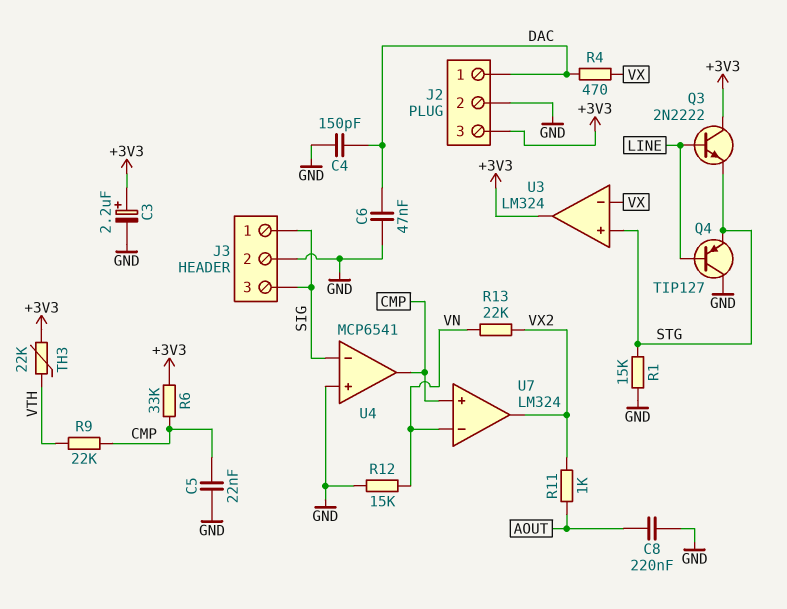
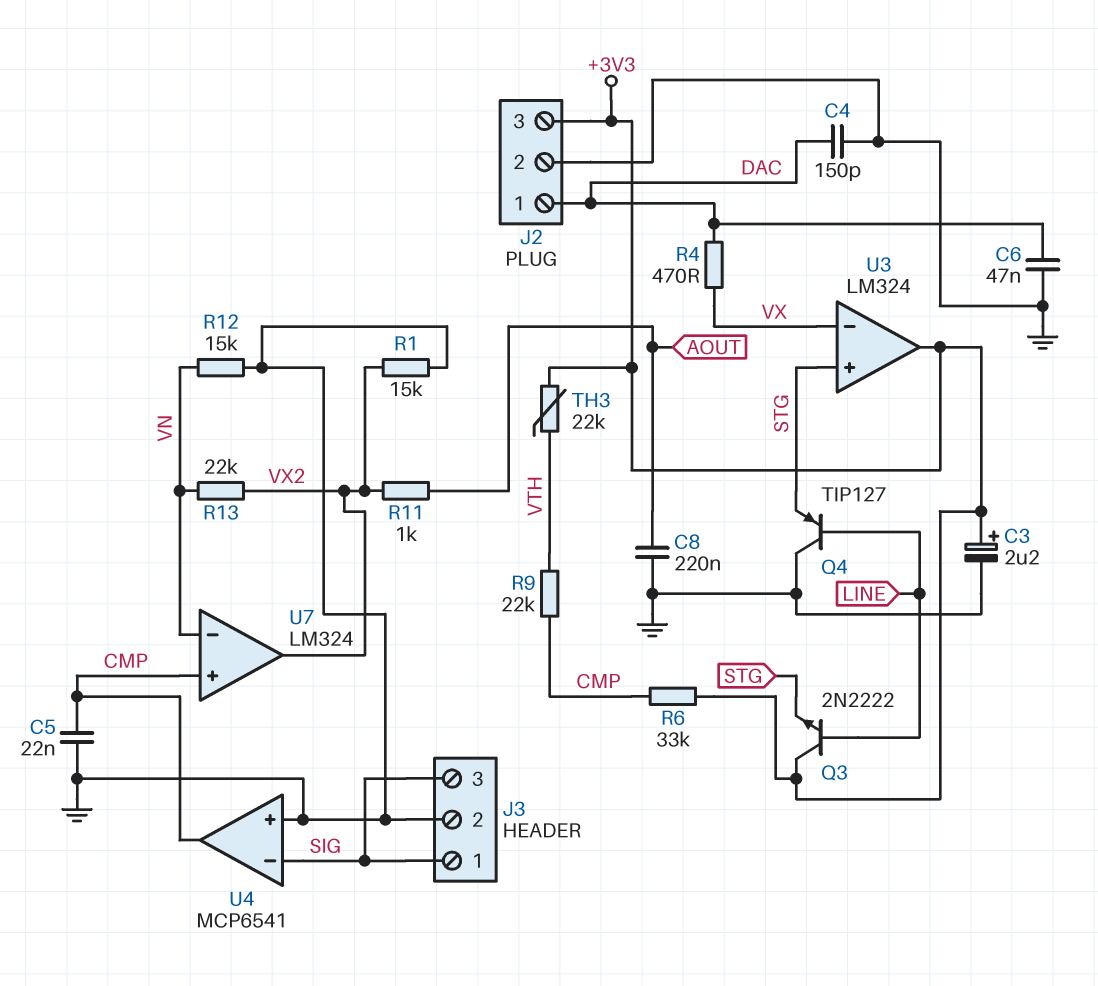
R1: 15k (GND, STG) -> 15k (GND, VX2)

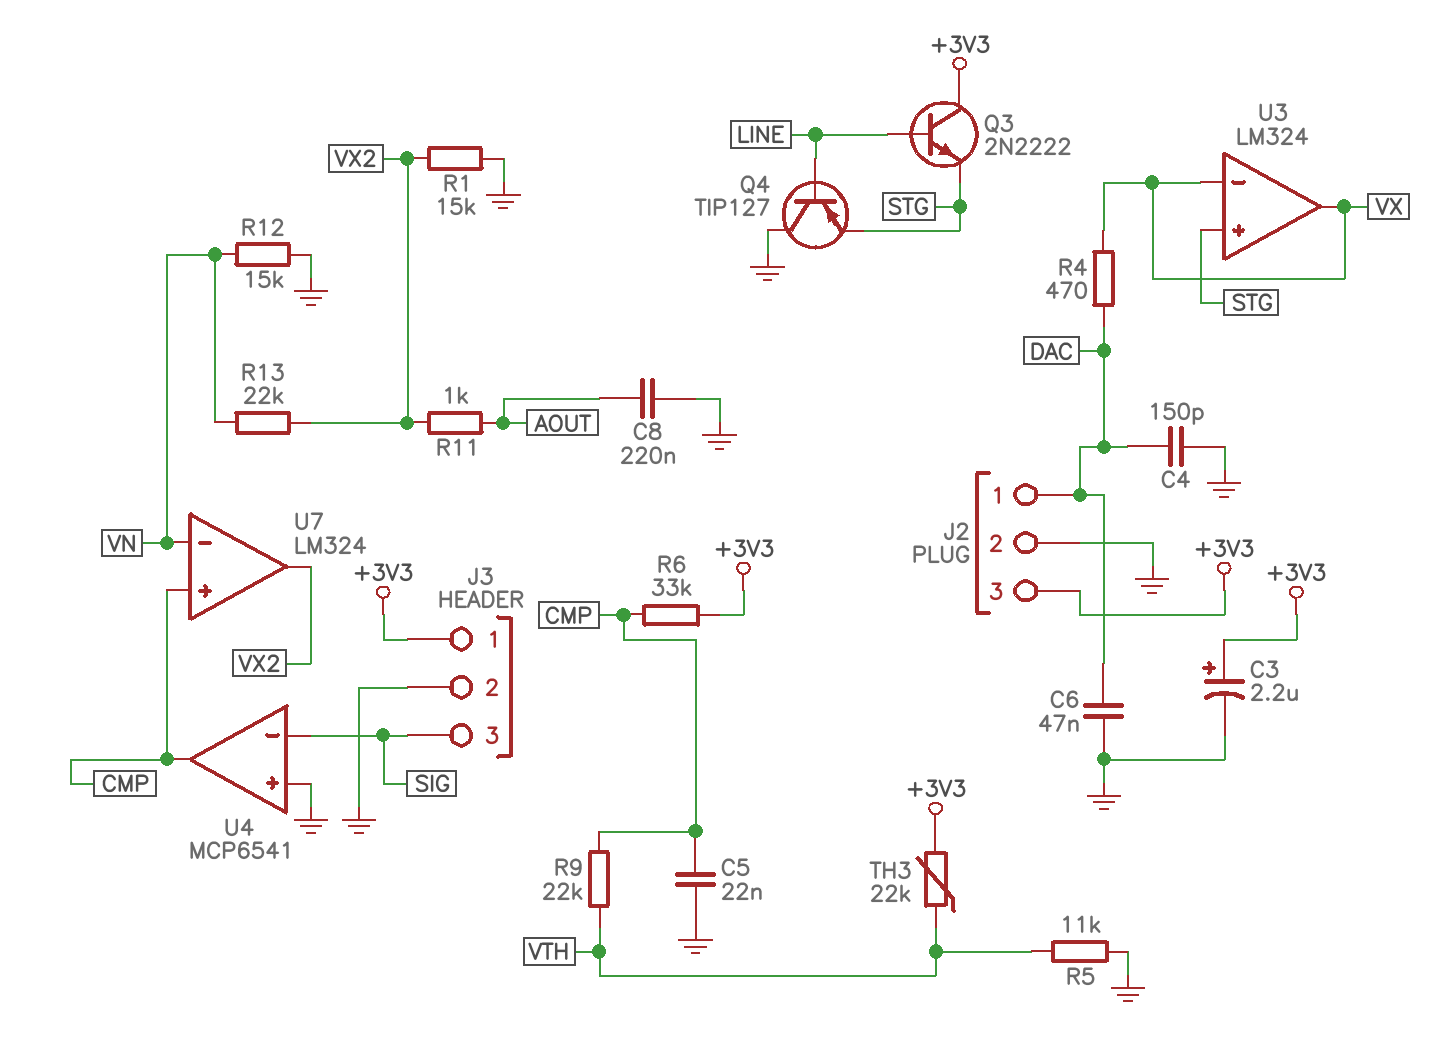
J3 pin 1: SIG -> +3V3
R5: none -> 11k (GND, VTH)
U3 pin out: +3V3 -> VX

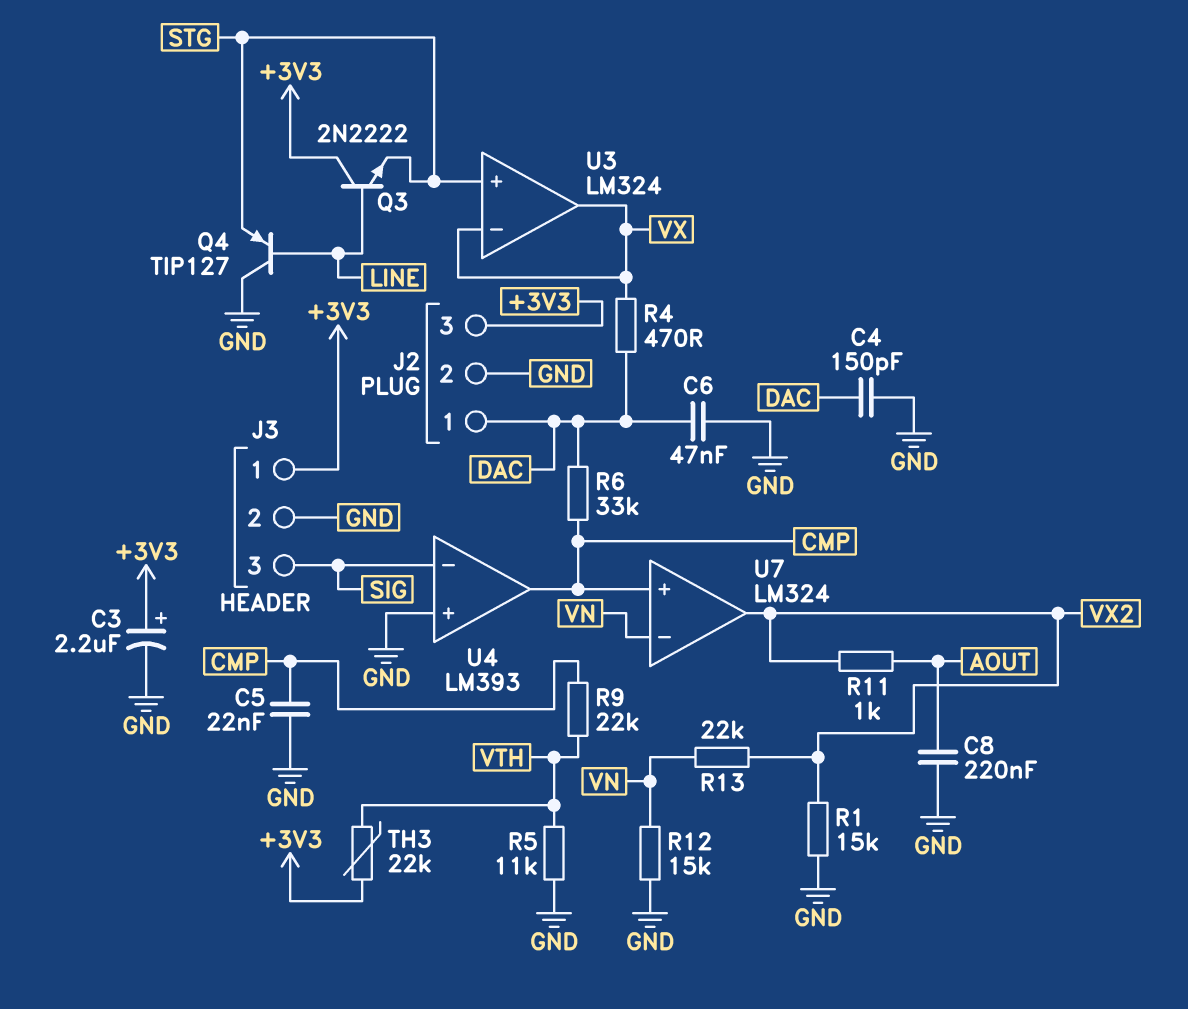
R6: 33k (+3V3, CMP) -> 33k (CMP, DAC)
U4: MCP6541 -> LM393

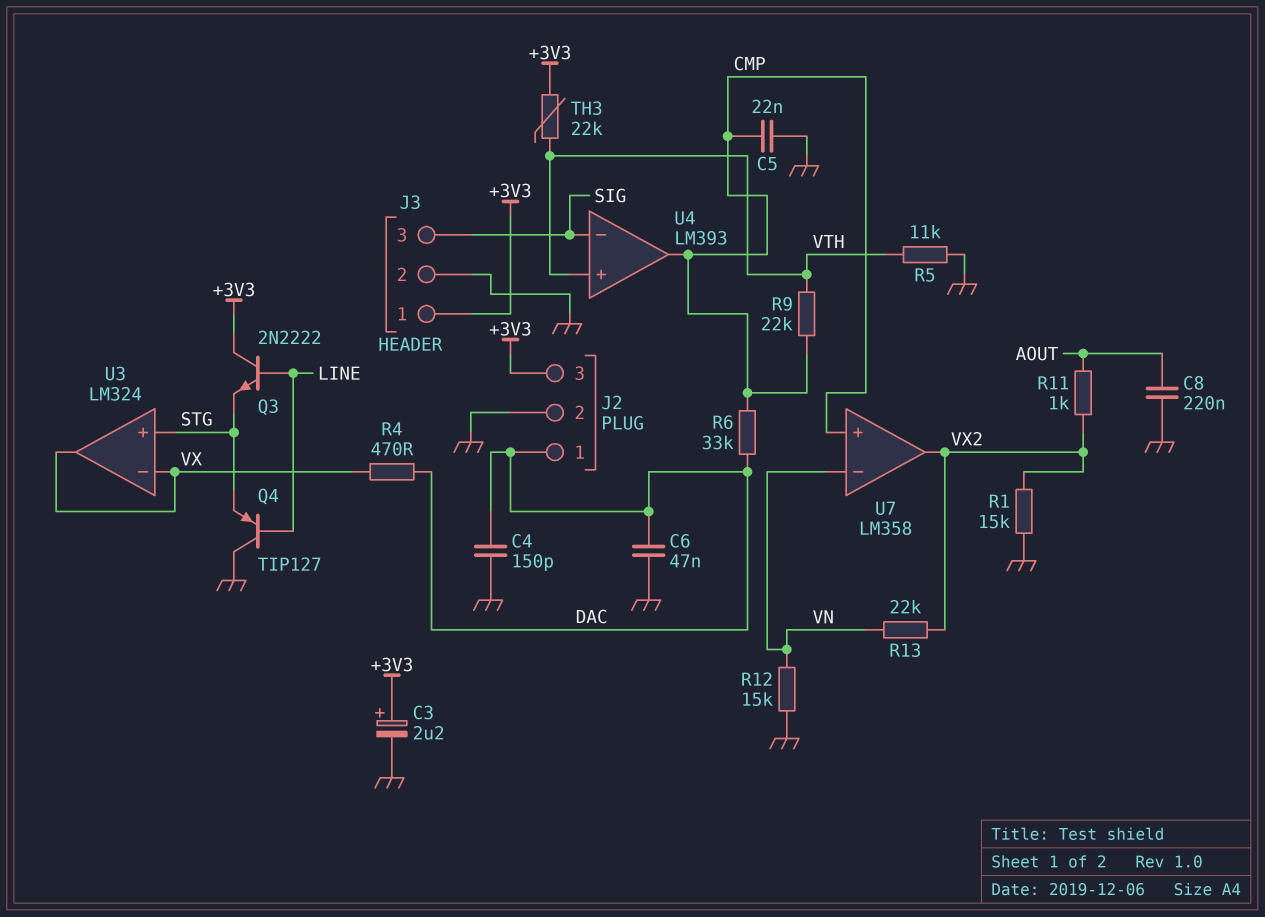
U4 pin in+: GND -> VTH
U7: LM324 -> LM358

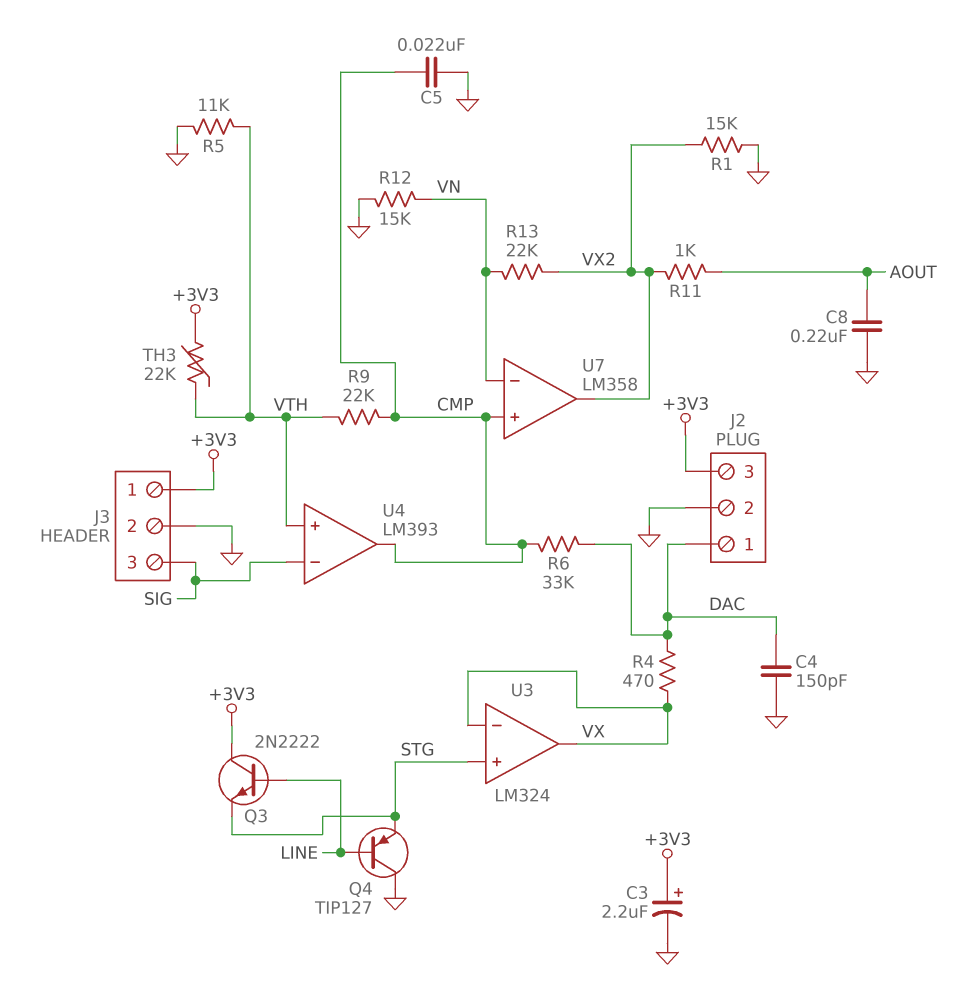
C6: 47nF (DAC, GND) -> none

